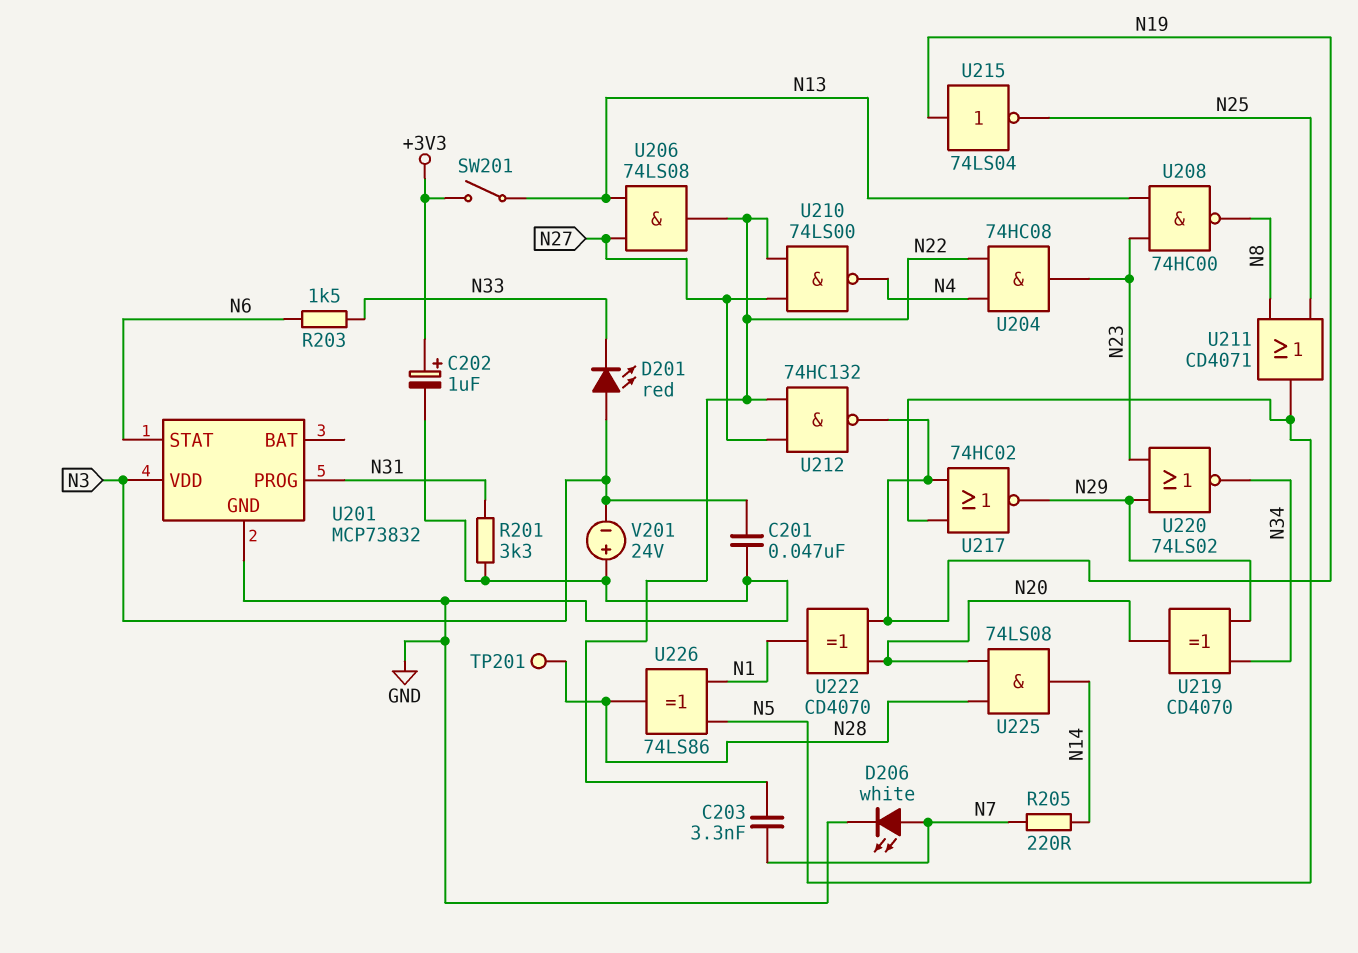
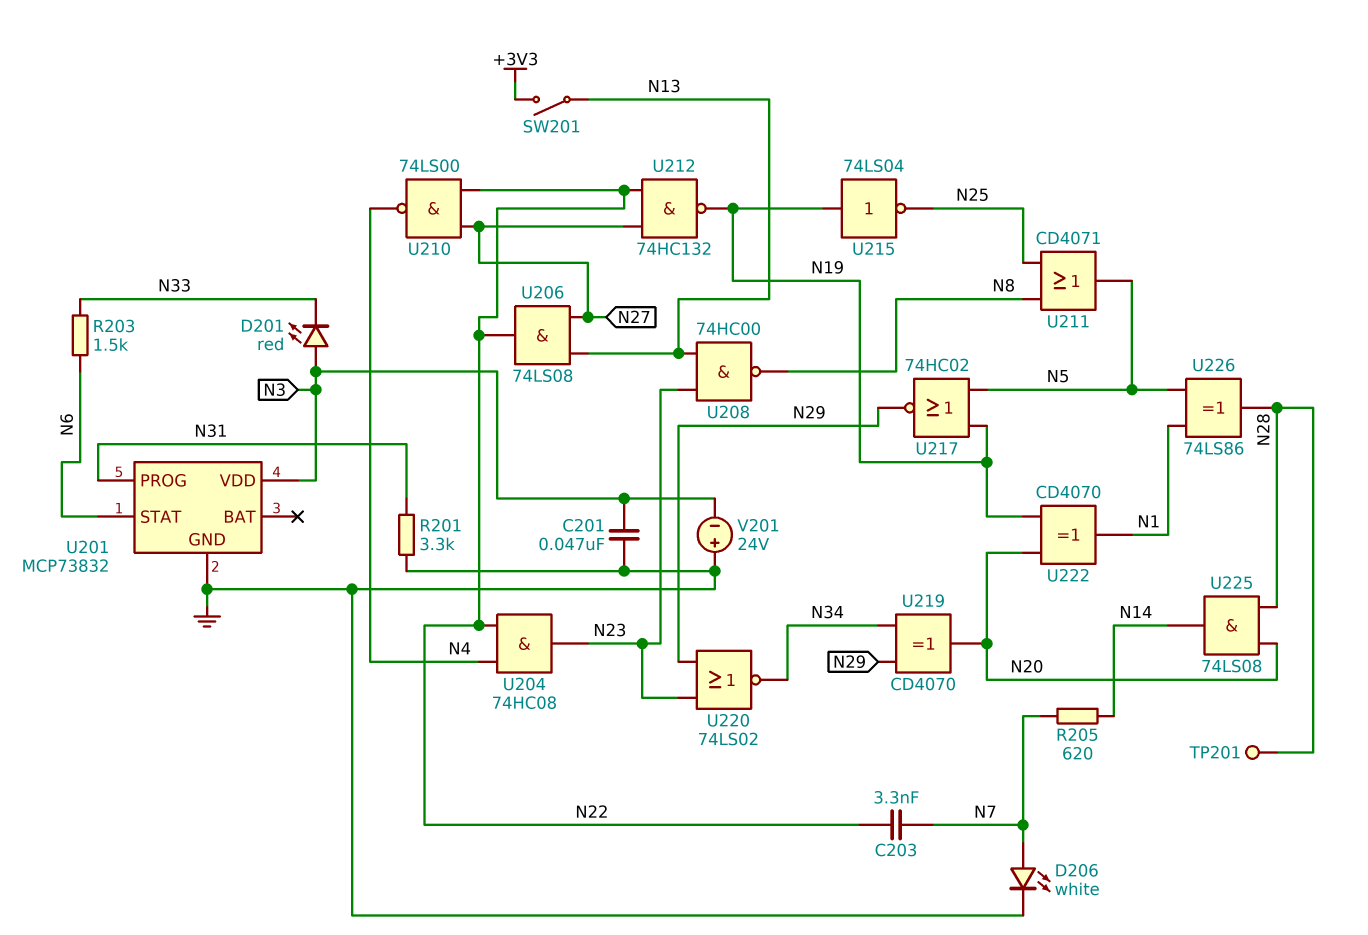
C202: 1uF (plus +3V3, minus GND) -> none
R205: 220 (N7, N14) -> 620 (N7, N14)

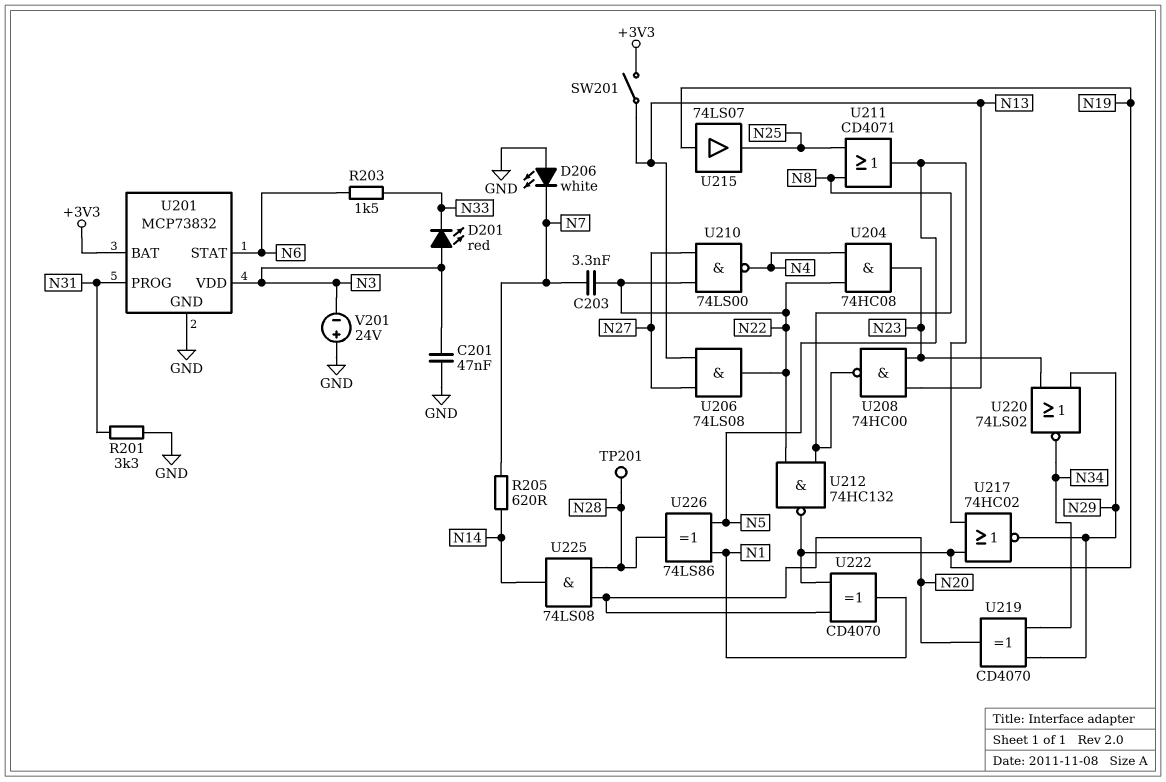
D206: LED white (A N7, K GND) -> LED white (A GND, K N7)
U201 pin BAT: none -> +3V3
U212: NAND 74HC132 (in N22, in N27, out N19) -> NAND 74HC132 (in N8, in N22, out N19)
U215: NOT 74LS04 (in N19, out N25) -> buffer 74LS07 (in N19, out N25)

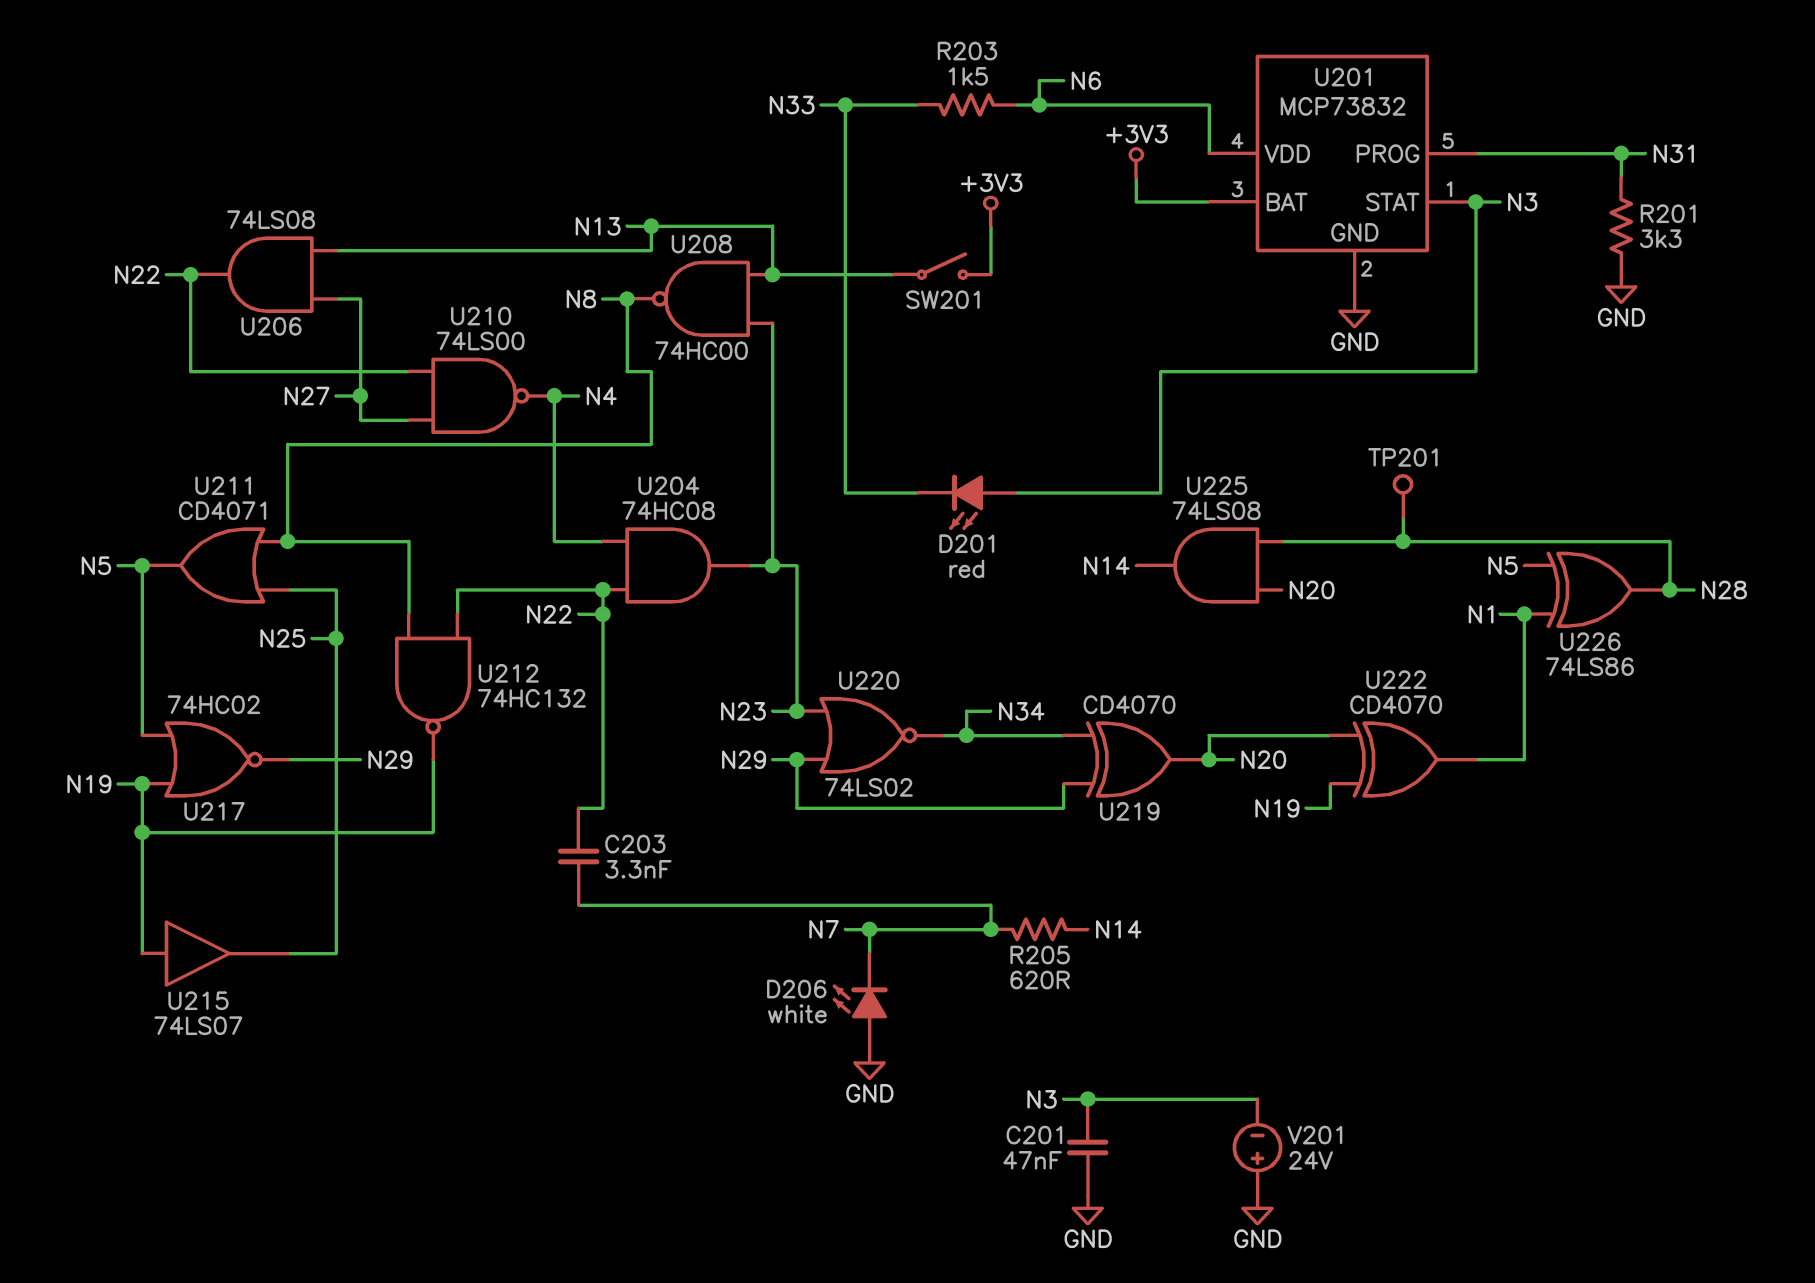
U201 pin STAT: N6 -> N3
U201 pin VDD: N3 -> N6

